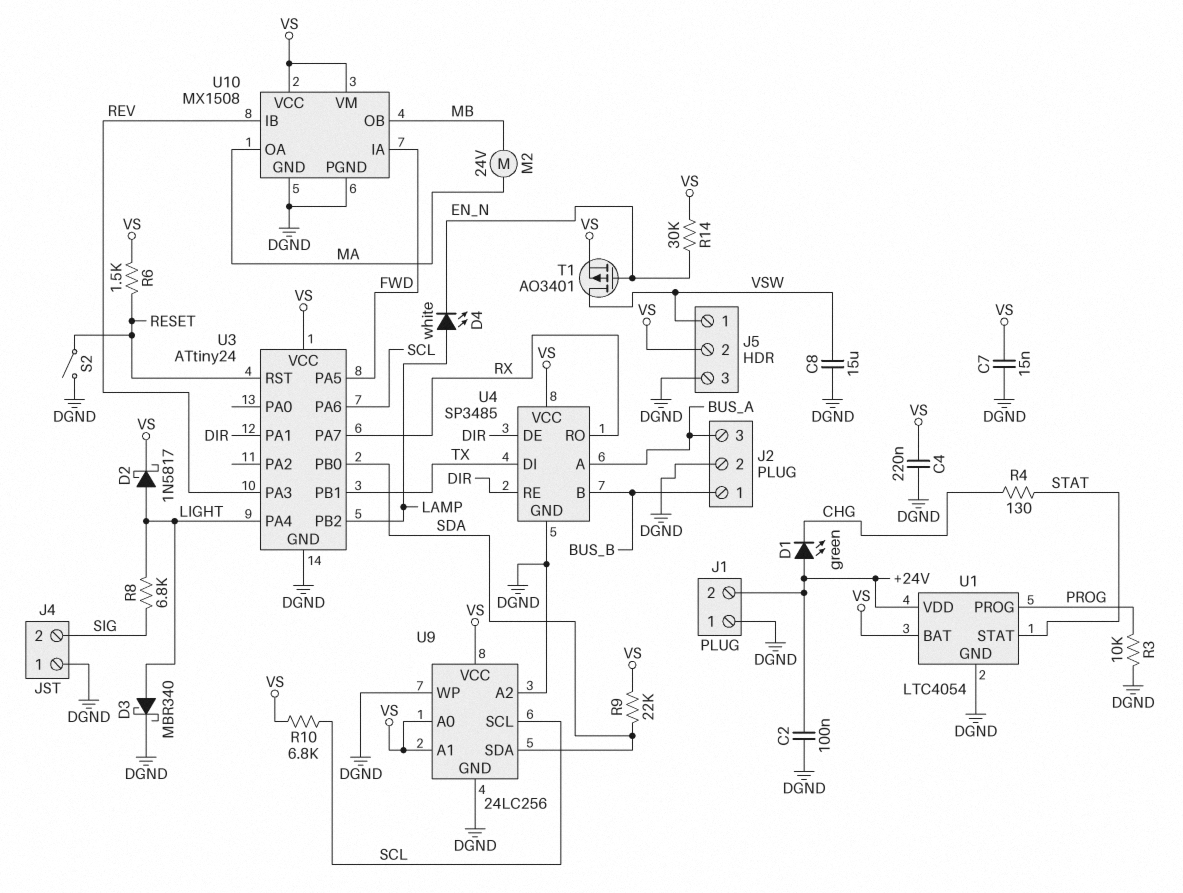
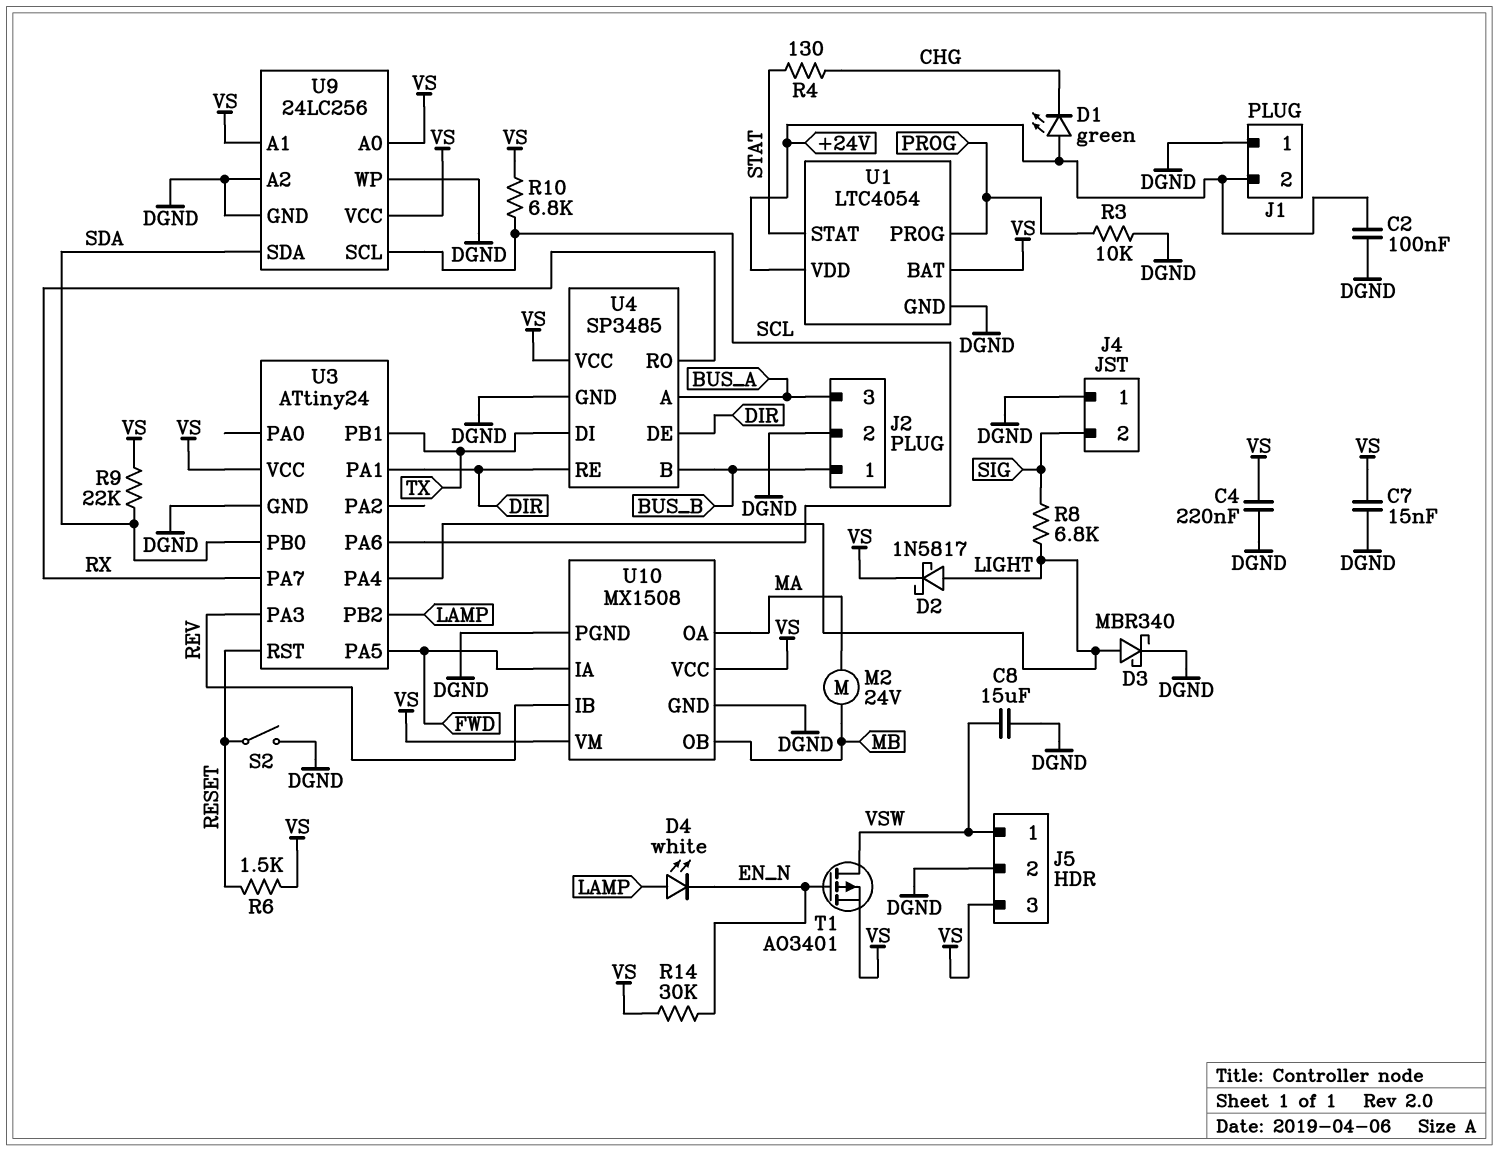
J5 pin 2: VS -> DGND
J5 pin 3: DGND -> VS

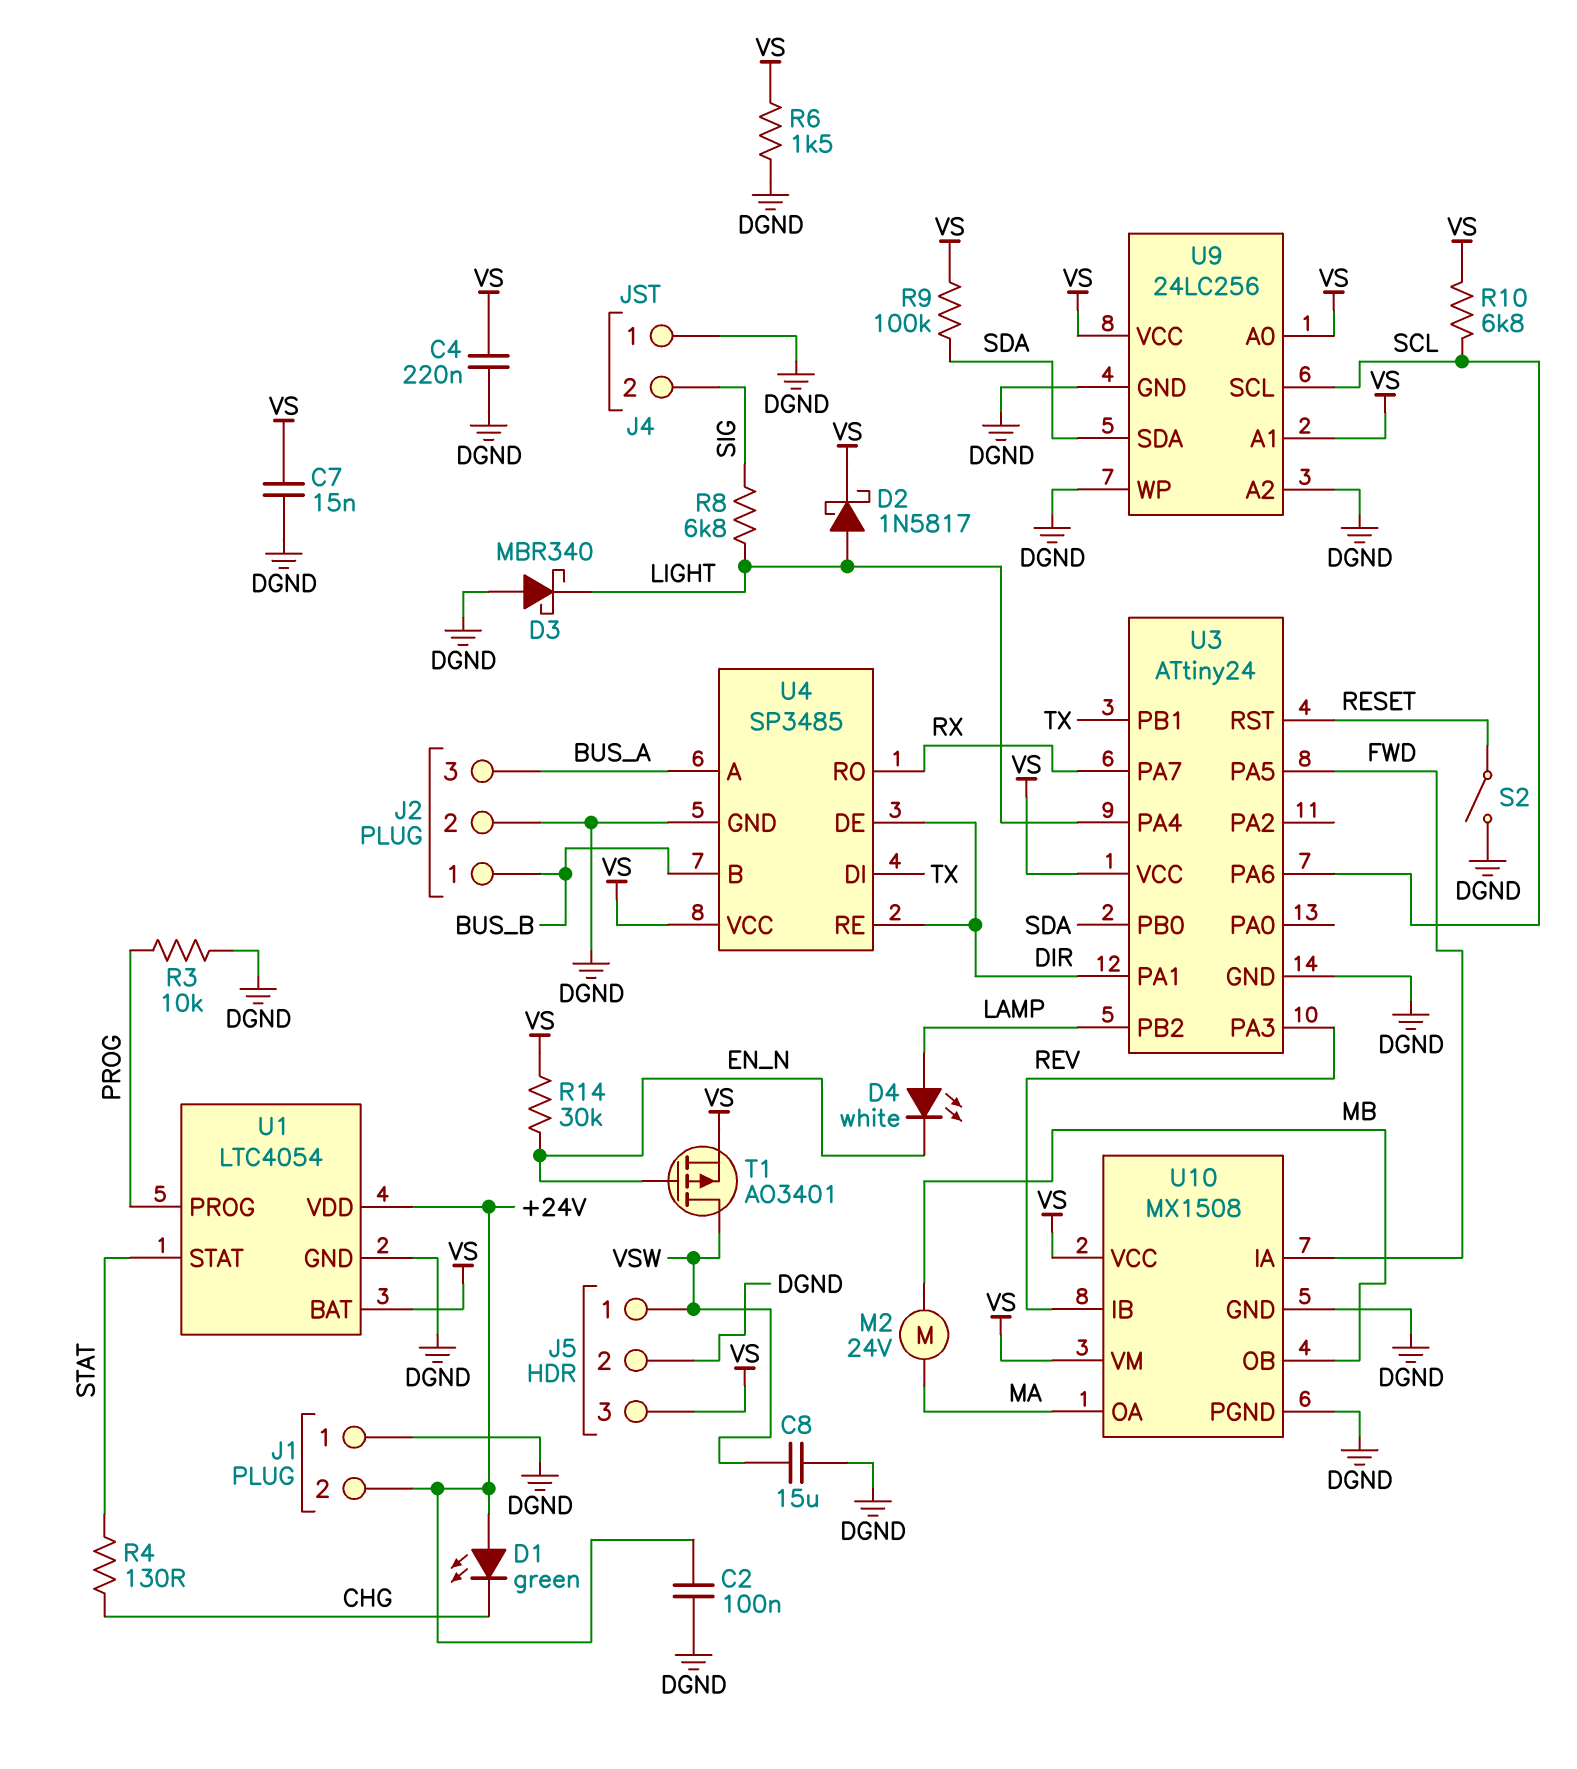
D3: schottky MBR340 (A LIGHT, K DGND) -> schottky MBR340 (A DGND, K LIGHT)
R6: 1.5k (RESET, VS) -> 1.5k (DGND, VS)
R9: 22k (SDA, VS) -> 100k (SDA, VS)

